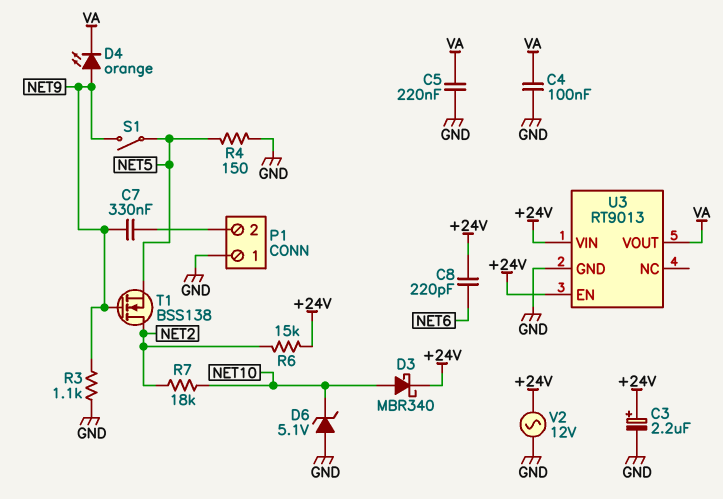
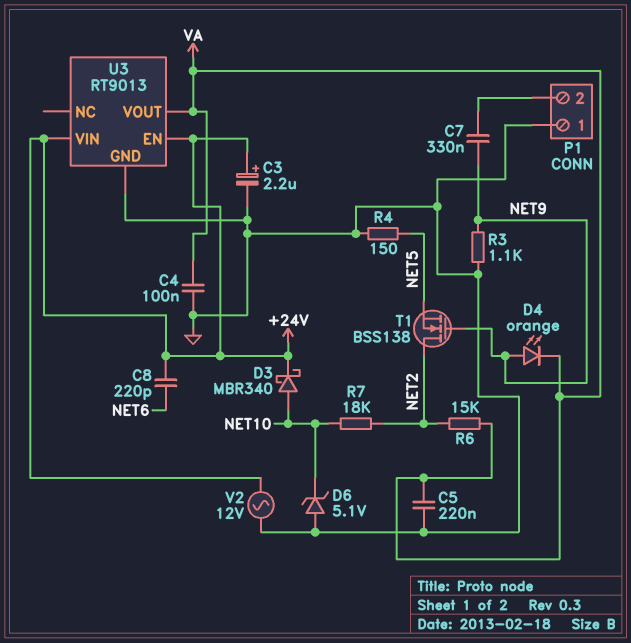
R6: 15k (+24V, NET2) -> 15k (NET2, VA)
S1: switch (NET5, NET9) -> none

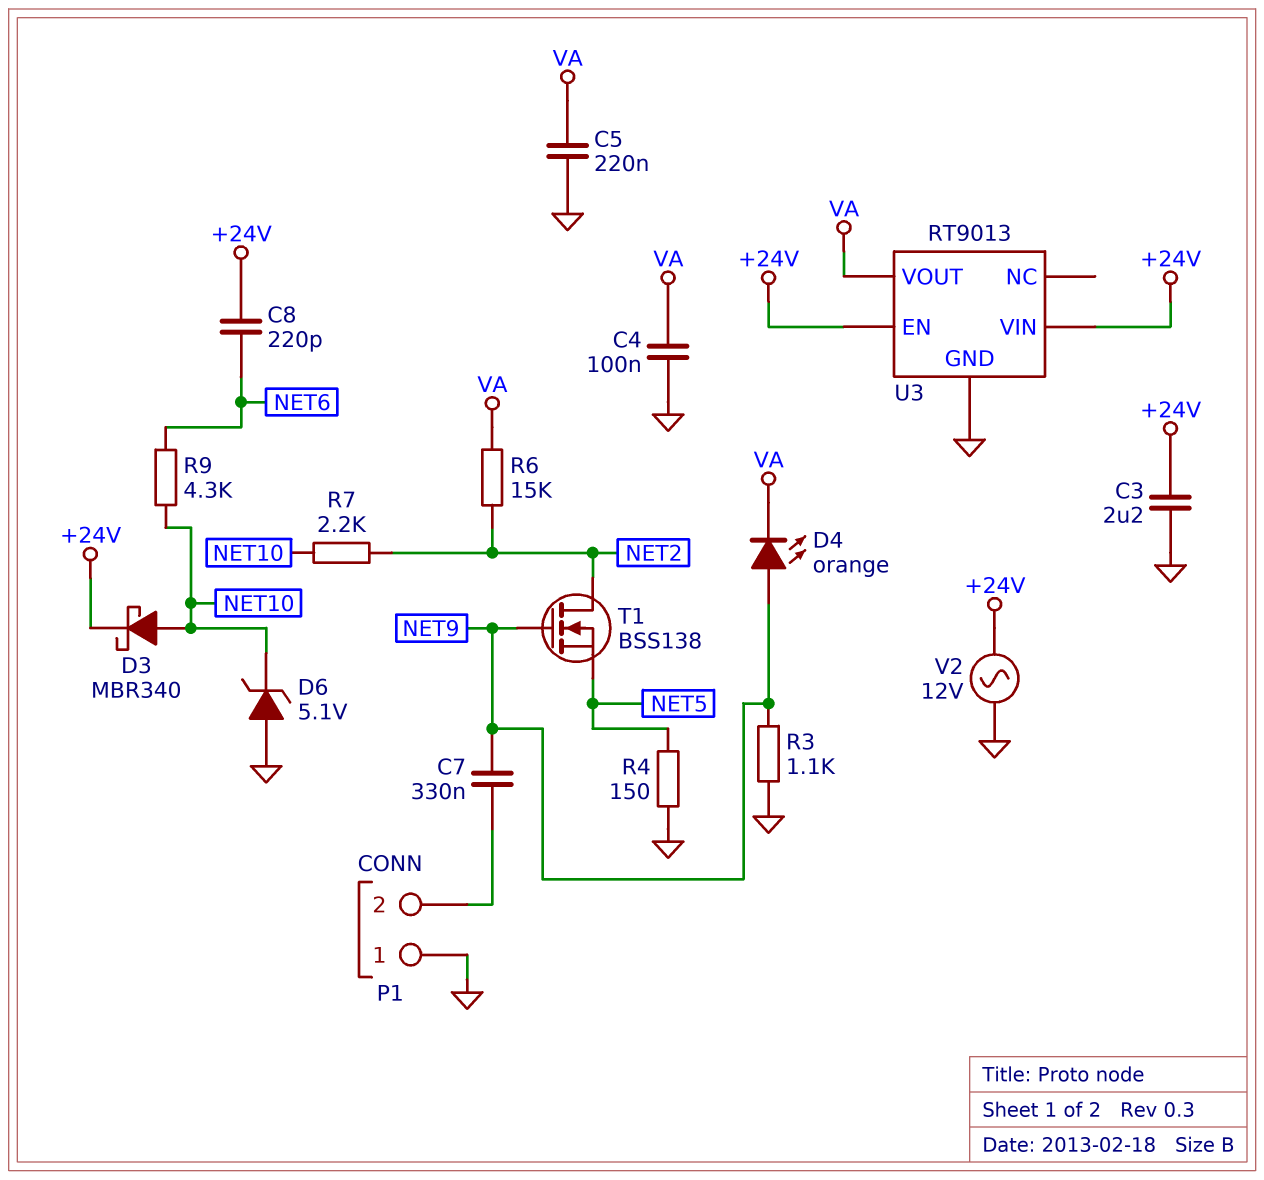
C3: 2.2uF (plus +24V, minus GND) -> 2.2uF (+24V, GND)
R7: 18k (NET2, NET10) -> 2.2k (NET2, NET10)
R9: none -> 4.3k (NET6, NET10)

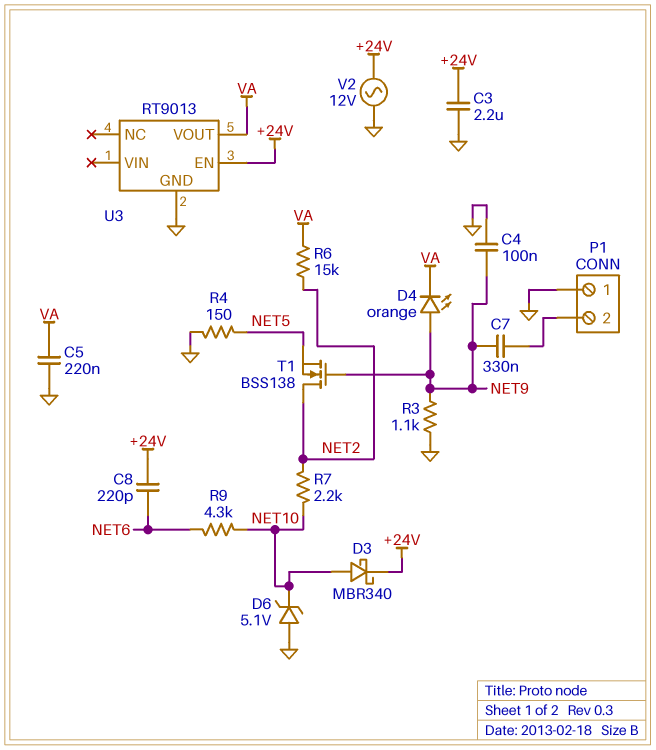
C4: 100nF (GND, VA) -> 100nF (GND, NET9)
U3 pin VIN: +24V -> none

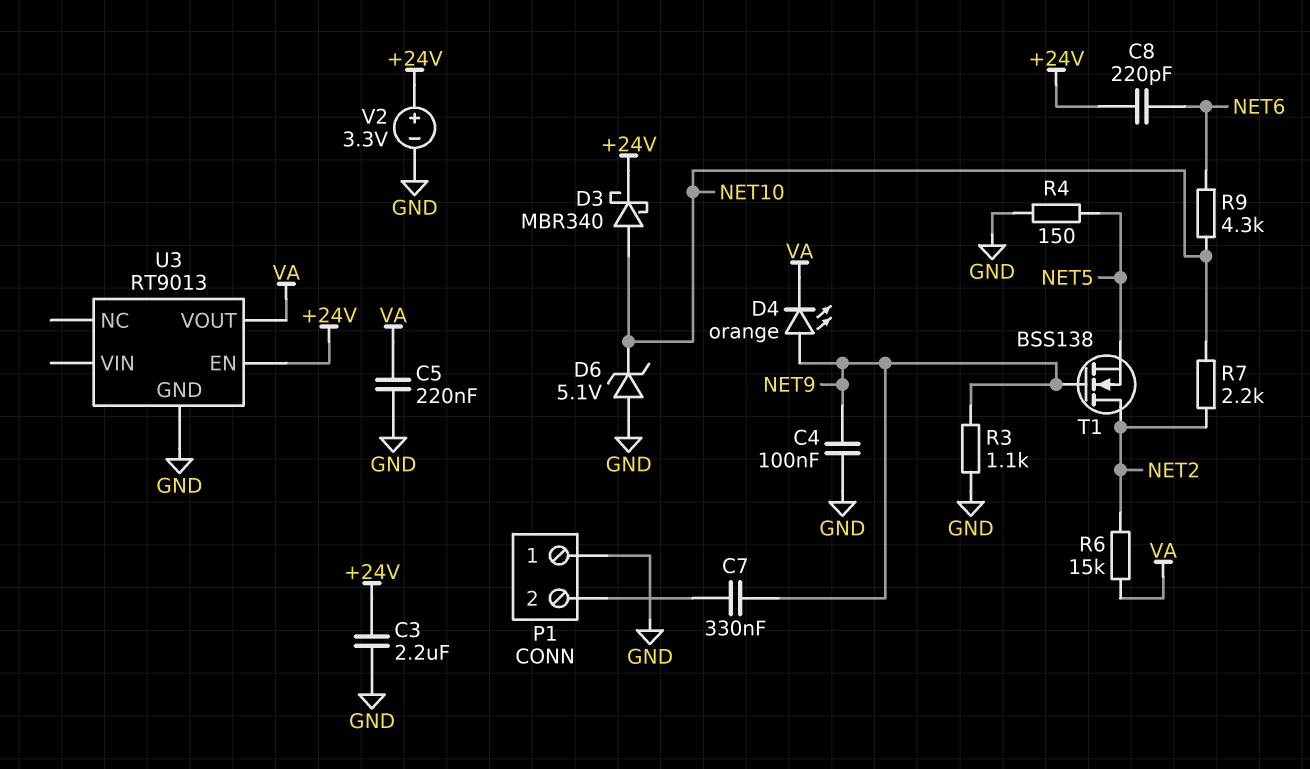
V2: AC 12V (+24V, GND) -> 3.3V (plus +24V, minus GND)

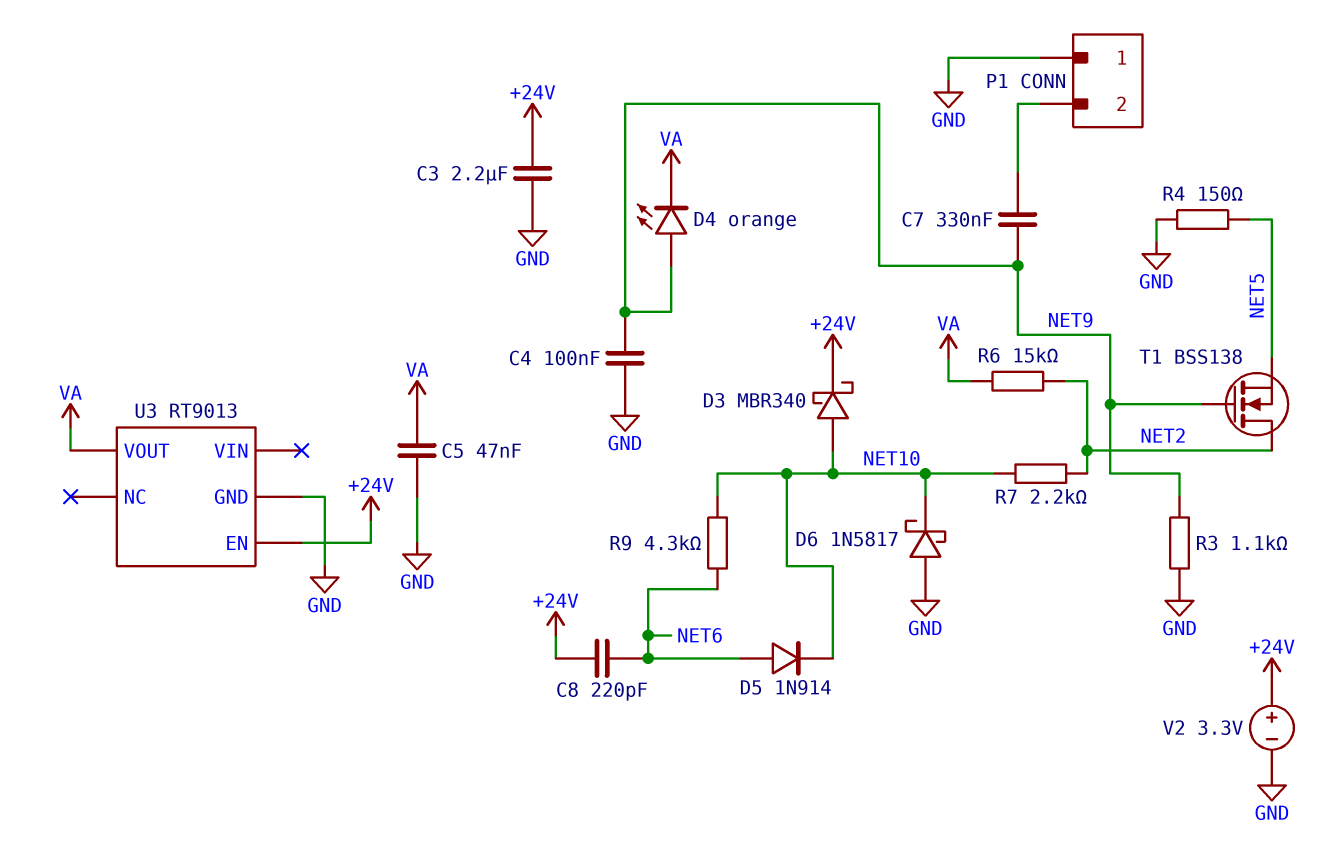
C5: 220nF (GND, VA) -> 47nF (GND, VA)
D5: none -> diode 1N914 (A NET6, K NET10)
D6: zener 5.1V (A GND, K NET10) -> schottky 1N5817 (A GND, K NET10)

